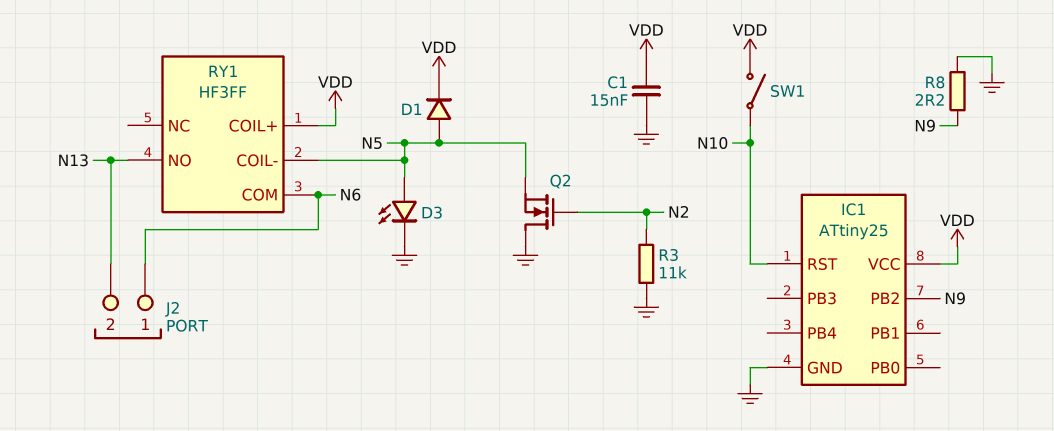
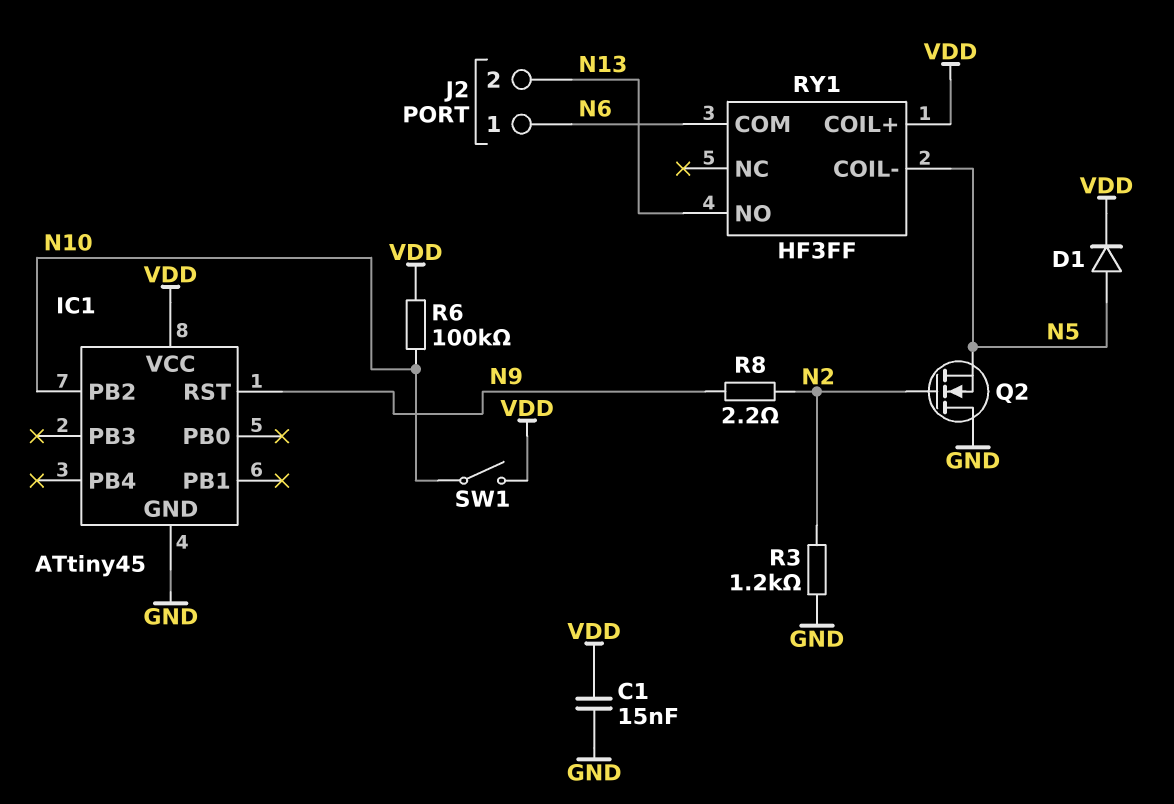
D3: LED (A N5, K GND) -> none
IC1: ATtiny25 -> ATtiny45
IC1 pin PB2: N9 -> N10
IC1 pin RST: N10 -> N9
R3: 11k (GND, N2) -> 1.2k (GND, N2)
R6: none -> 100k (N10, VDD)
R8: 2.2 (GND, N9) -> 2.2 (N2, N9)

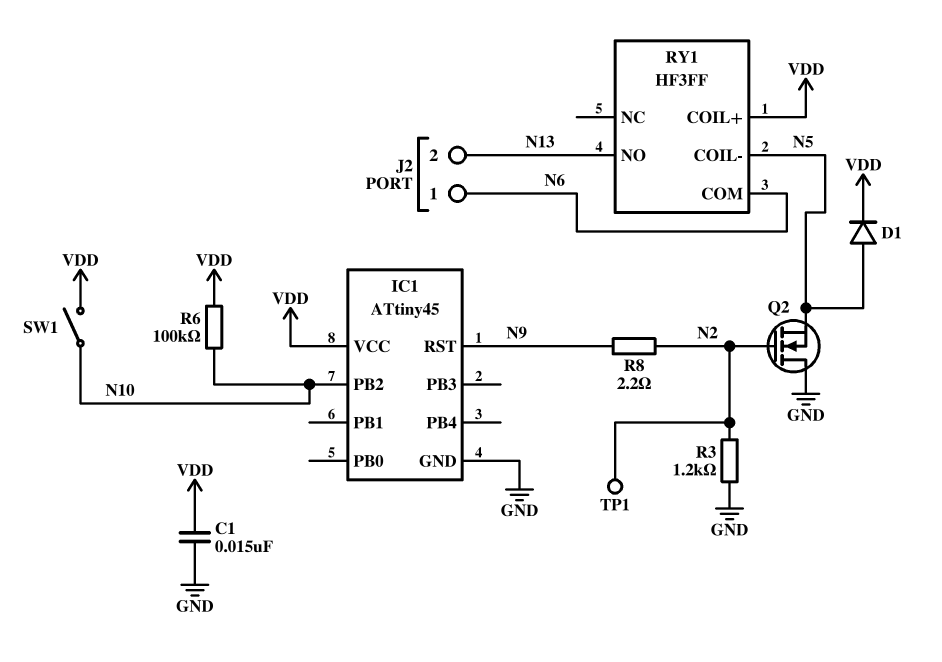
TP1: none -> test point (N2)

